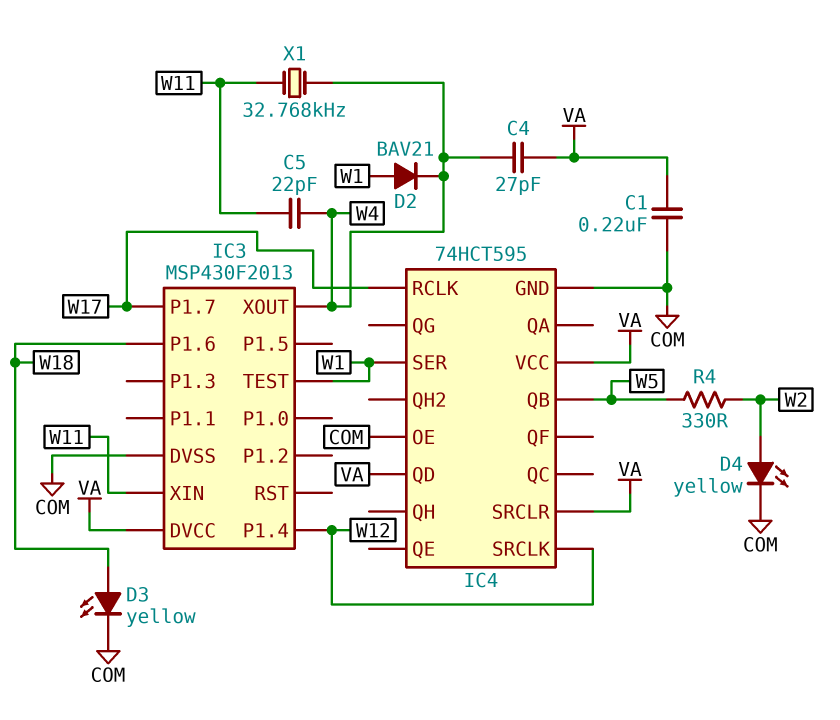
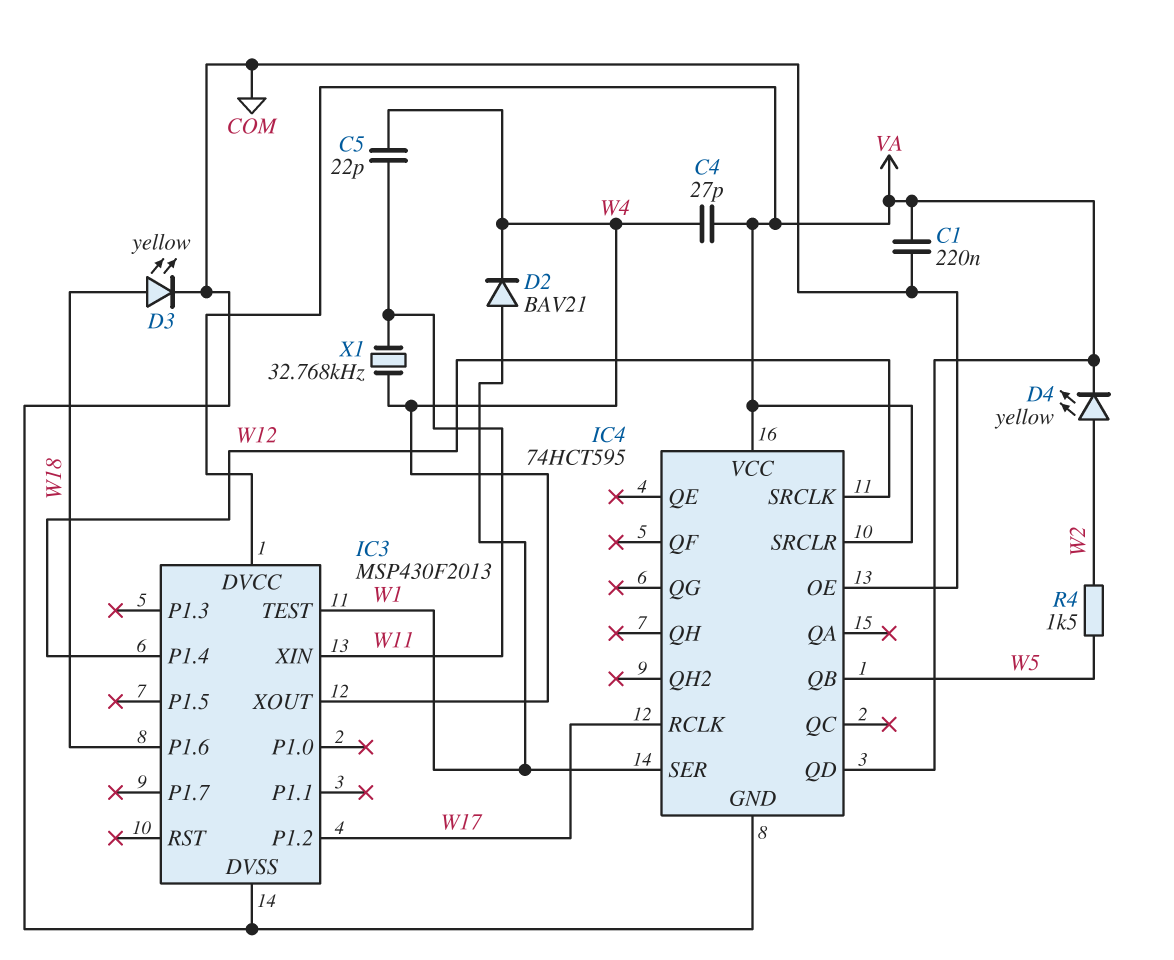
D4: LED yellow (A W2, K COM) -> LED yellow (A W2, K VA)
IC3 pin P1.2: none -> W17
IC3 pin P1.7: W17 -> none
R4: 330 (W2, W5) -> 1.5k (W2, W5)

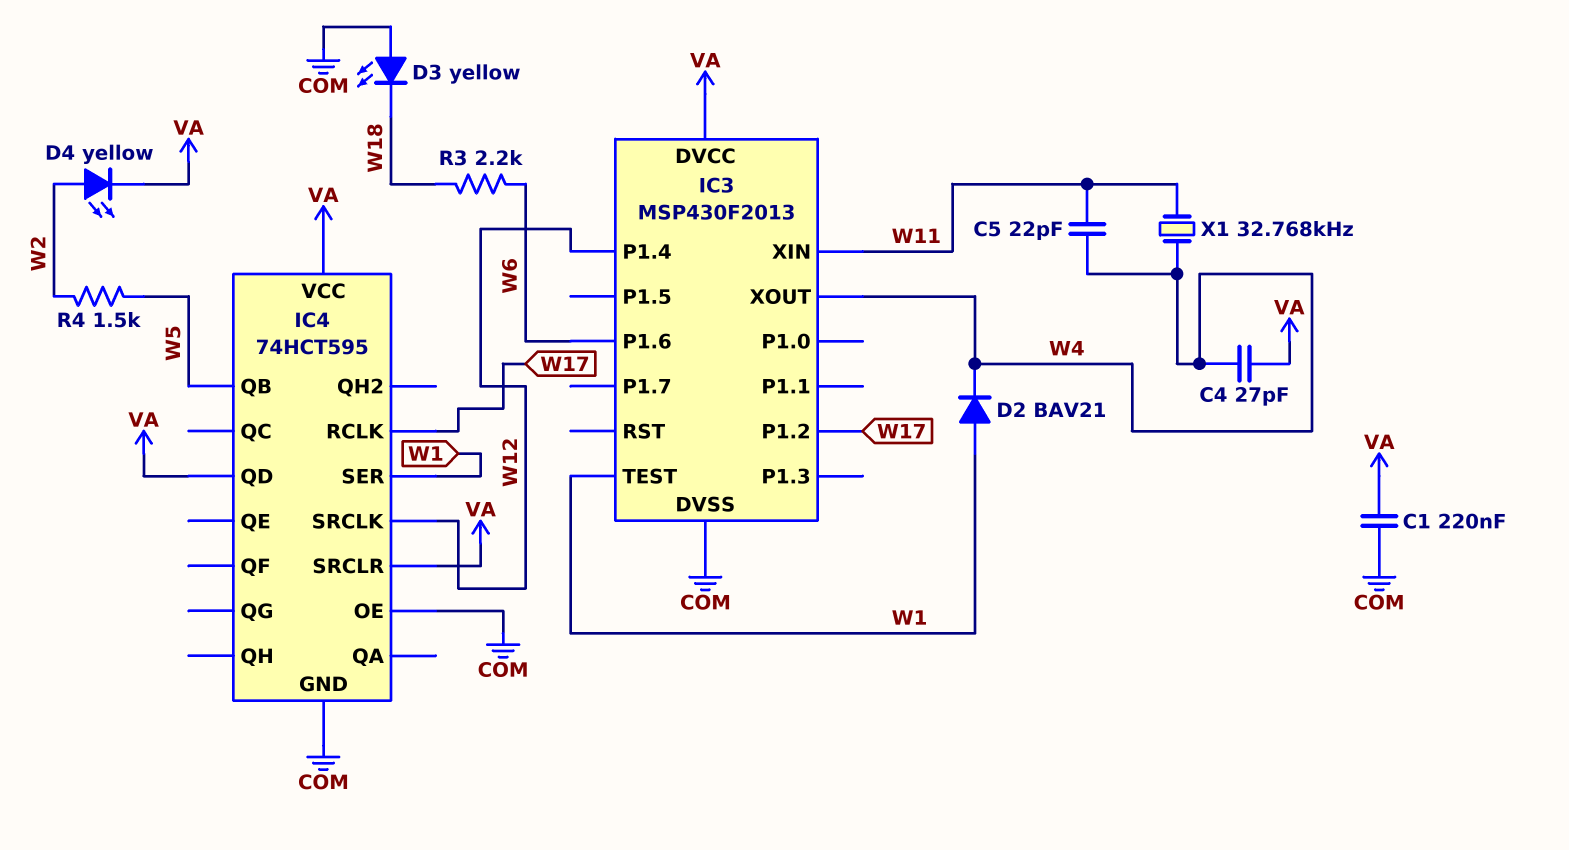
D3: LED yellow (A W18, K COM) -> LED yellow (A COM, K W18)
IC3 pin P1.6: W18 -> W6
R3: none -> 2.2k (W6, W18)

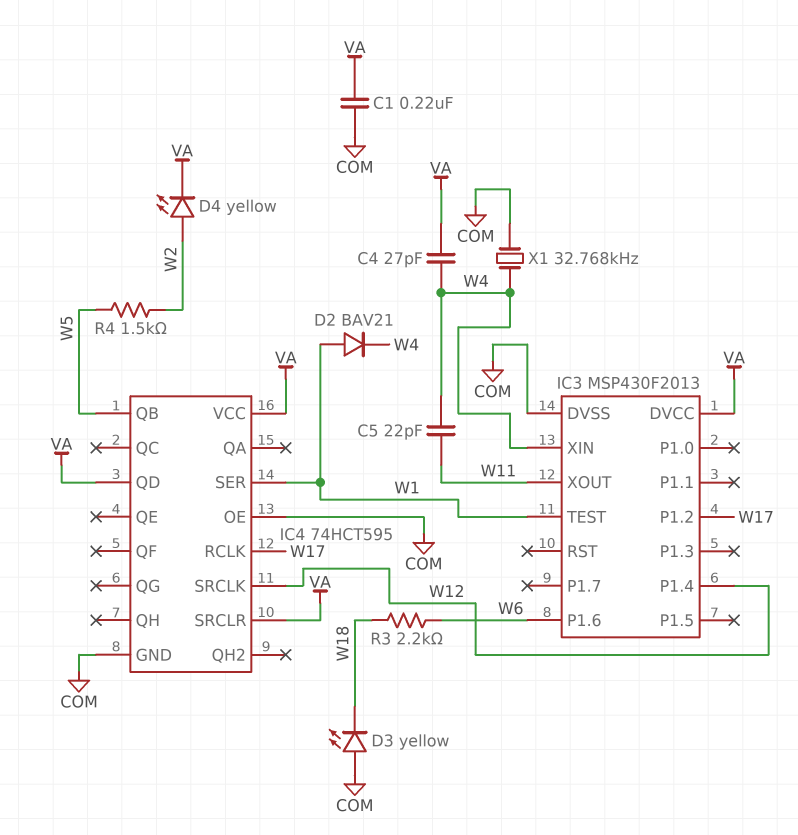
IC3 pin XIN: W11 -> W4
IC3 pin XOUT: W4 -> W11
X1: 32.768kHz (W4, W11) -> 32.768kHz (COM, W4)

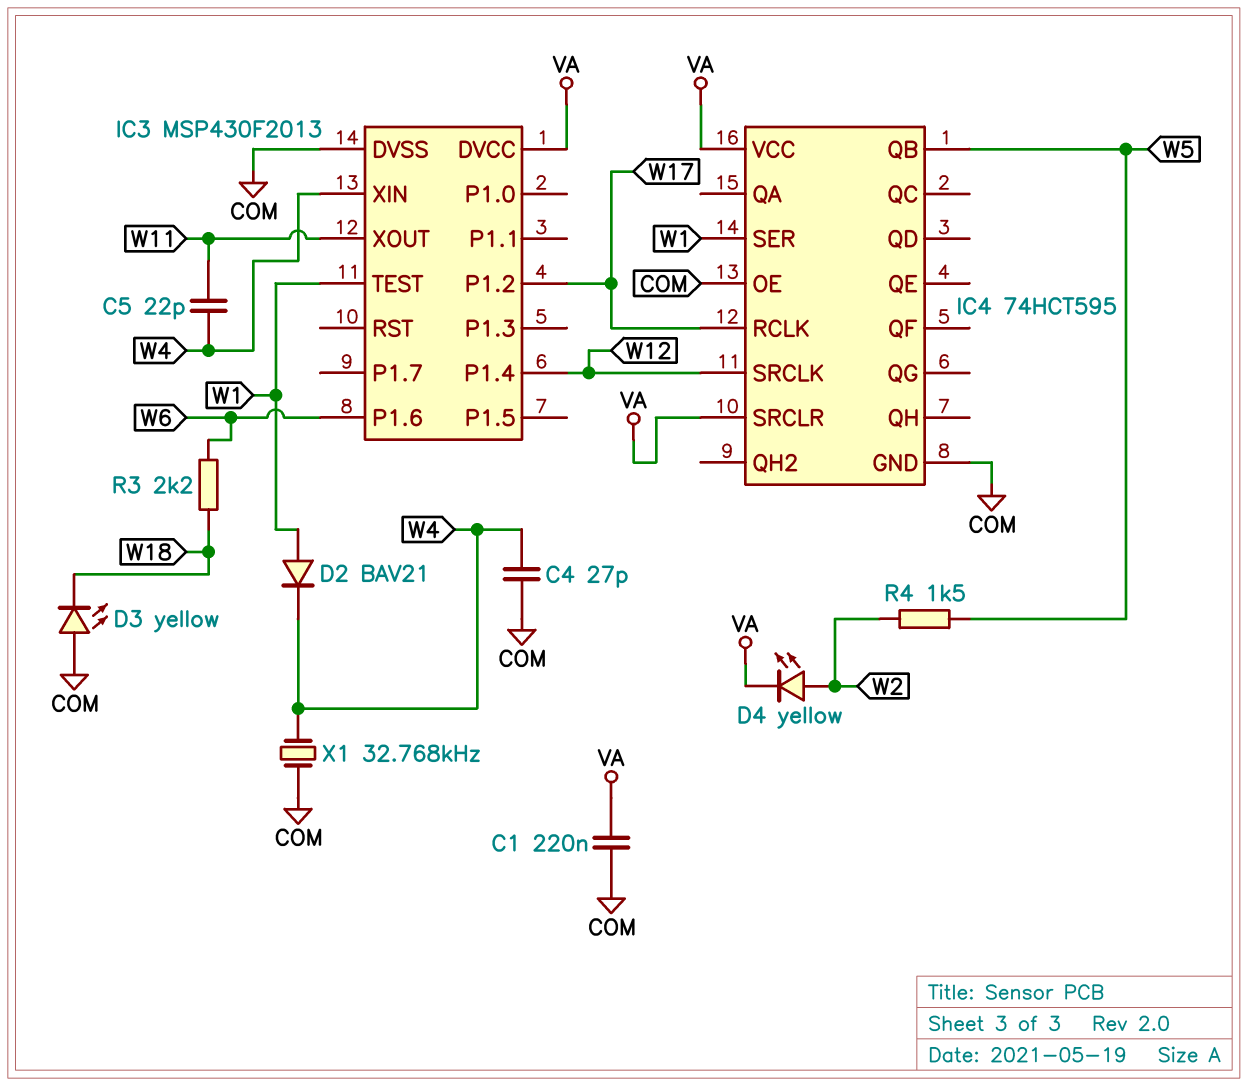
C4: 27pF (VA, W4) -> 27pF (COM, W4)
IC4 pin QD: VA -> none

